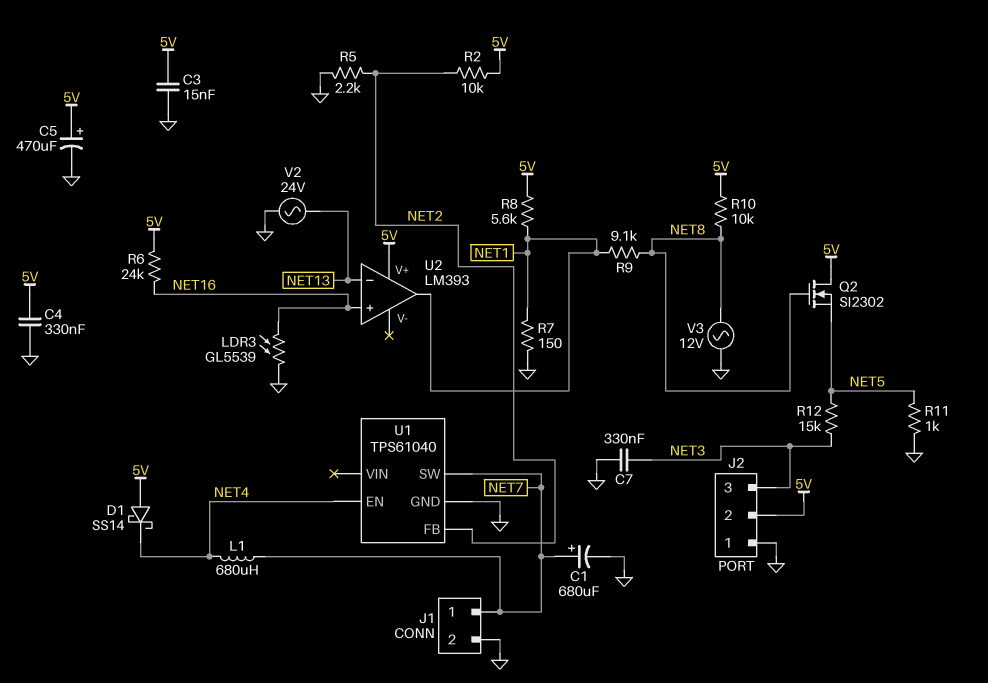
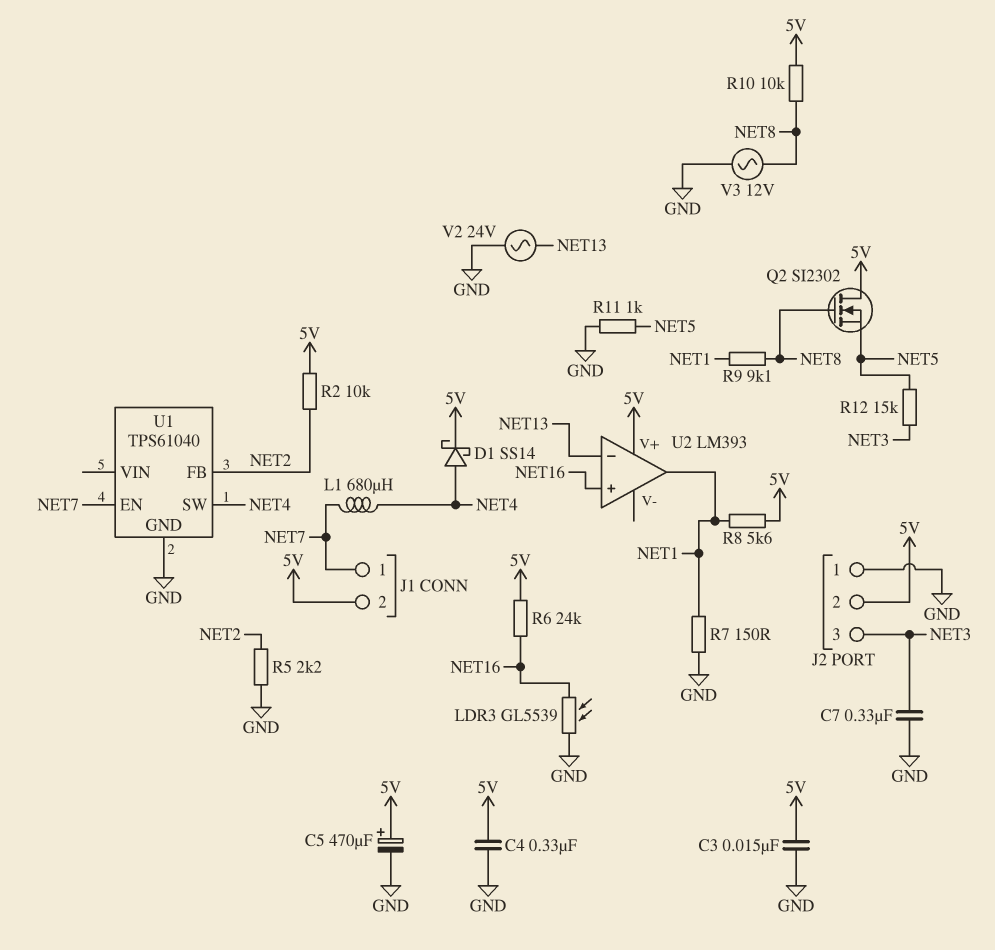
C1: 680uF (plus NET7, minus GND) -> none
D1: schottky SS14 (A 5V, K NET4) -> schottky SS14 (A NET4, K 5V)
J1 pin 2: GND -> 5V
U1 pin EN: NET4 -> NET7
U1 pin SW: NET7 -> NET4

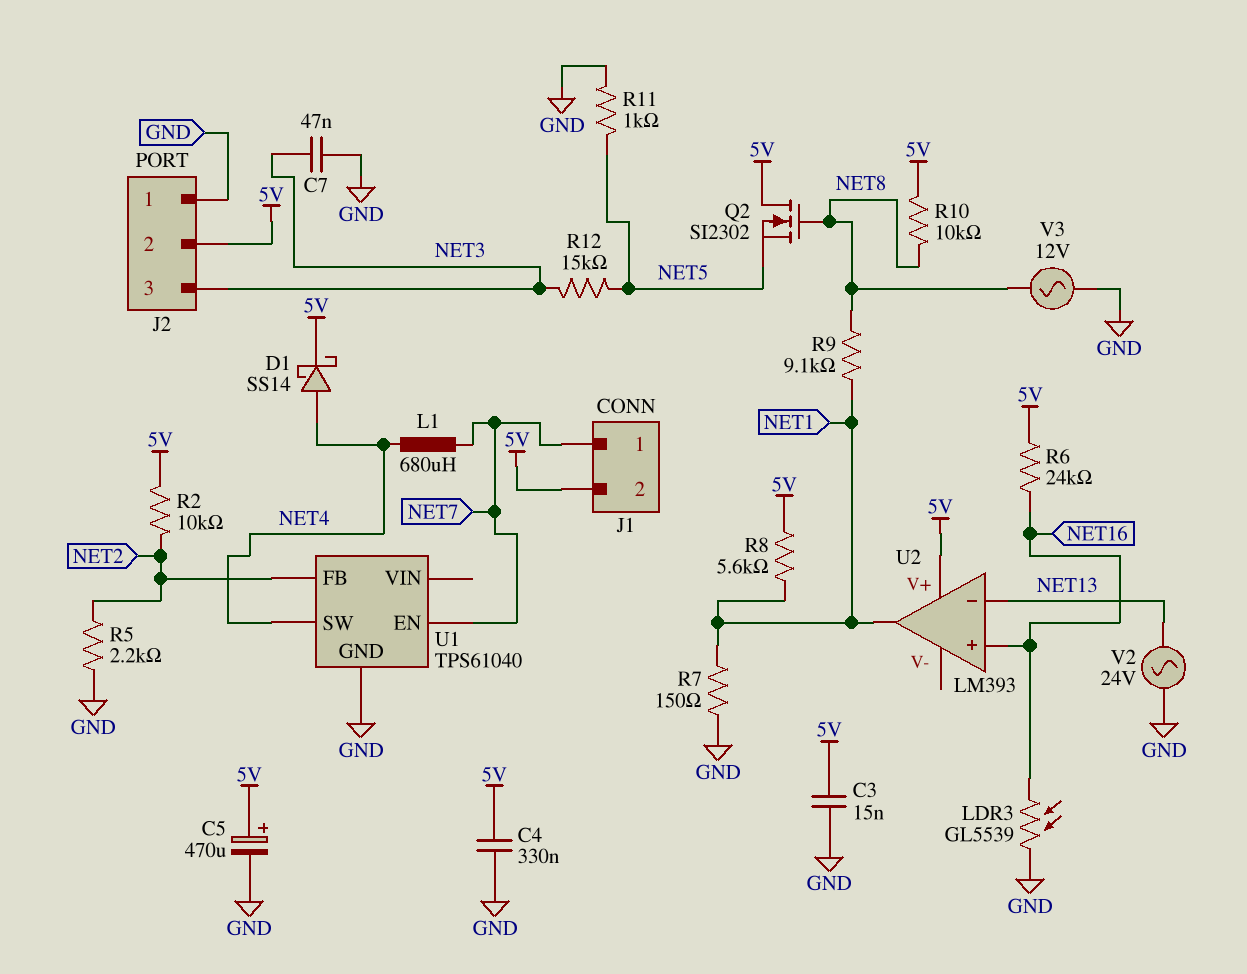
C7: 330nF (GND, NET3) -> 47nF (GND, NET3)

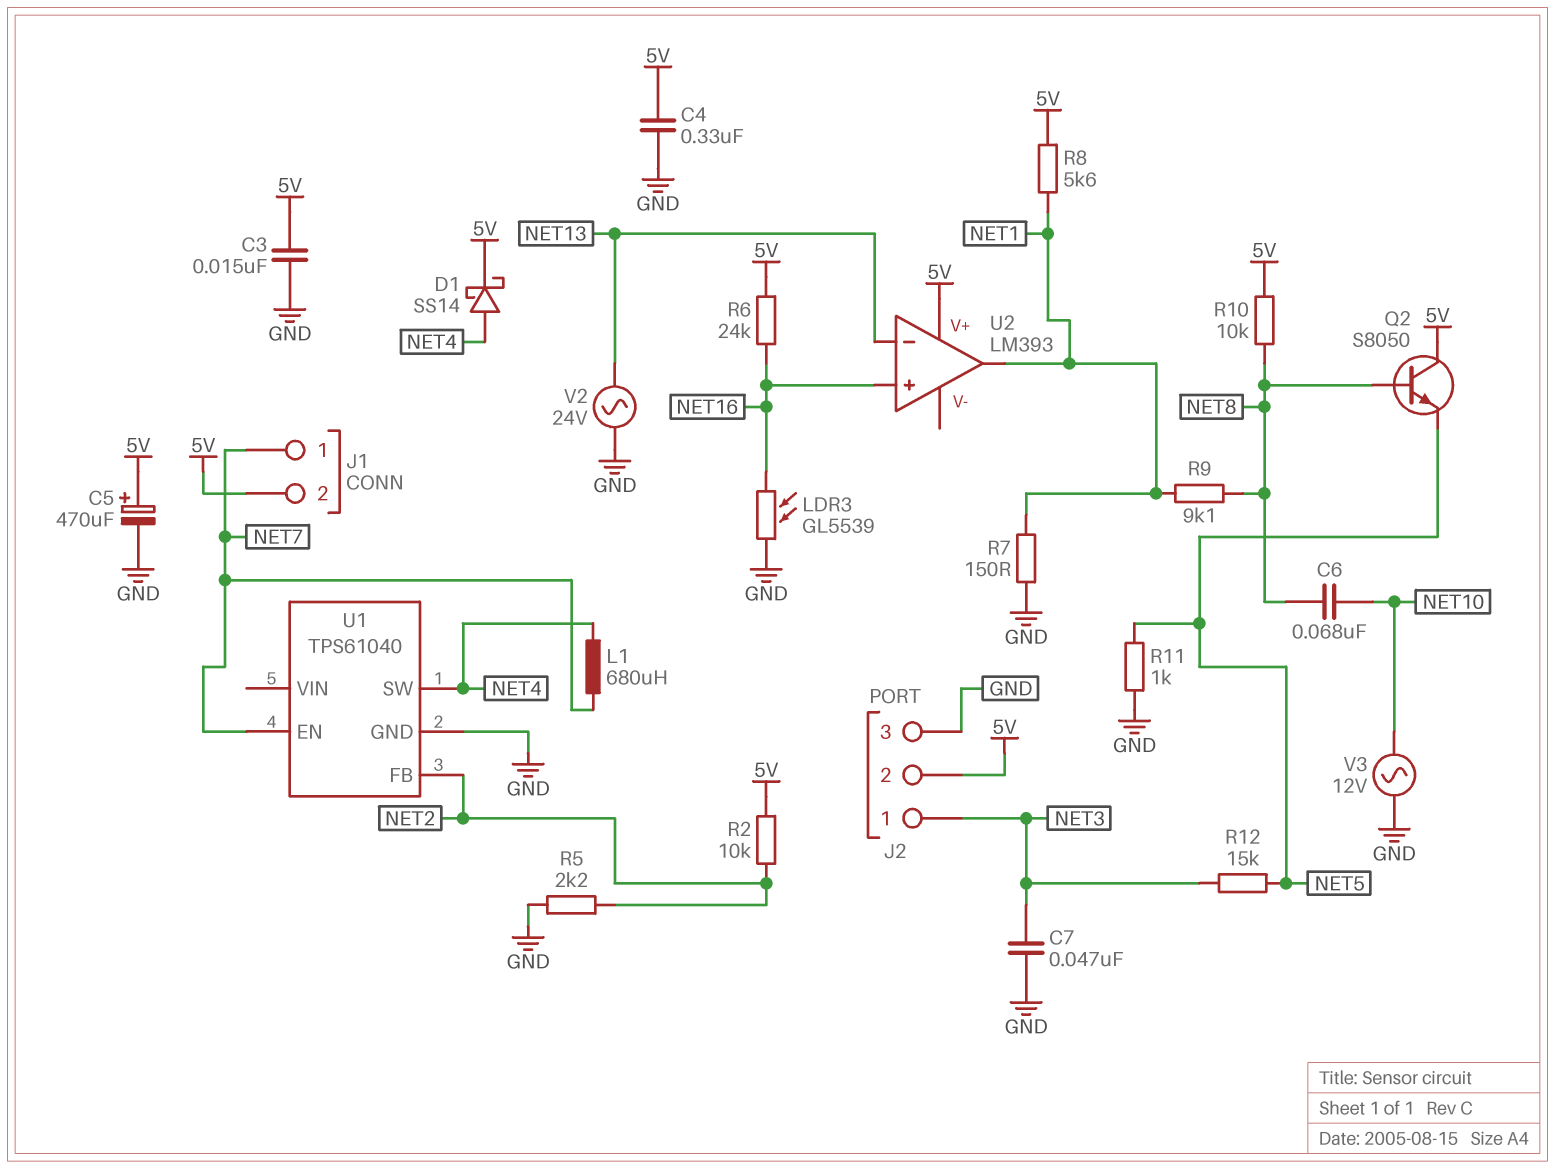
C6: none -> 68nF (NET8, NET10)
J2 pin 1: GND -> NET3
J2 pin 3: NET3 -> GND
Q2: NMOS SI2302 (G NET8, D 5V, S NET5) -> NPN S8050 (B NET8, C 5V, E NET5)
V3: AC 12V (GND, NET8) -> AC 12V (GND, NET10)

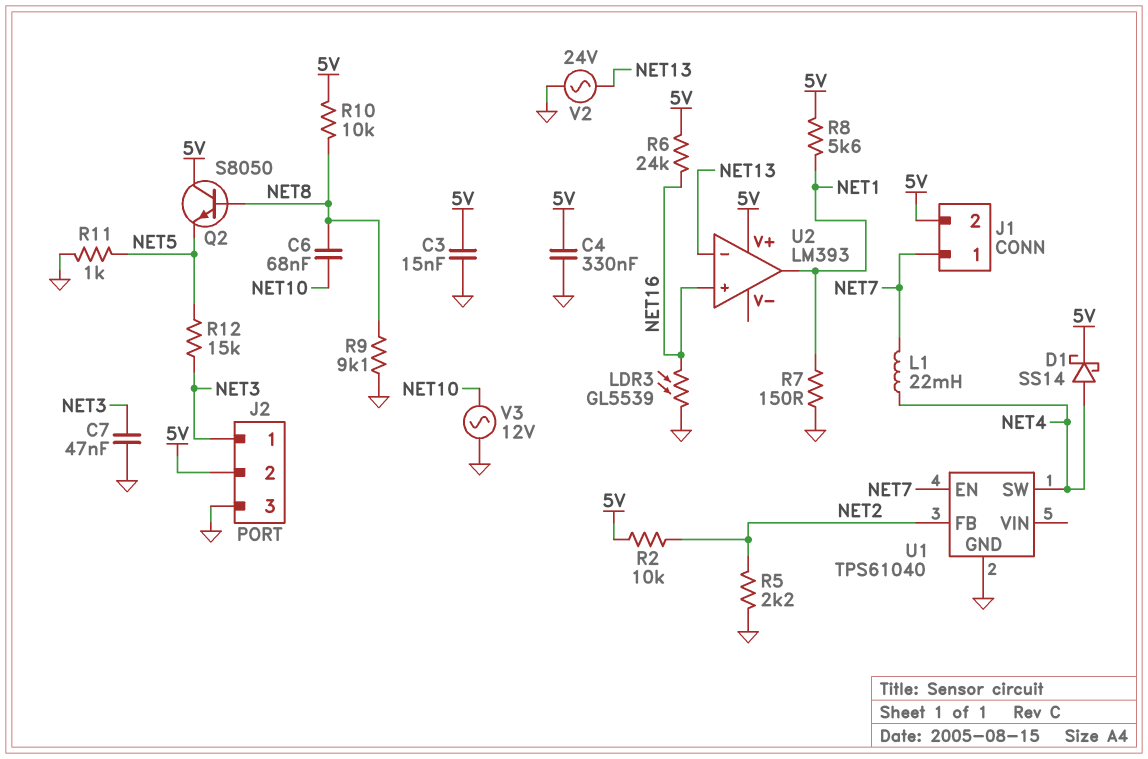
C5: 470uF (plus 5V, minus GND) -> none
L1: 680uH (NET4, NET7) -> 22mH (NET4, NET7)
R9: 9.1k (NET1, NET8) -> 9.1k (GND, NET8)

